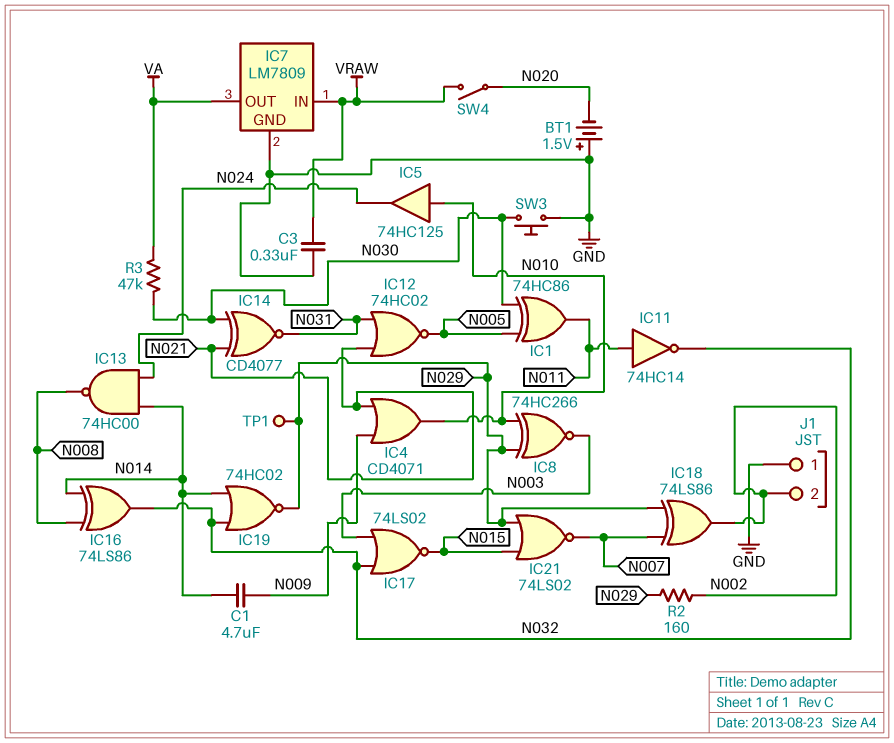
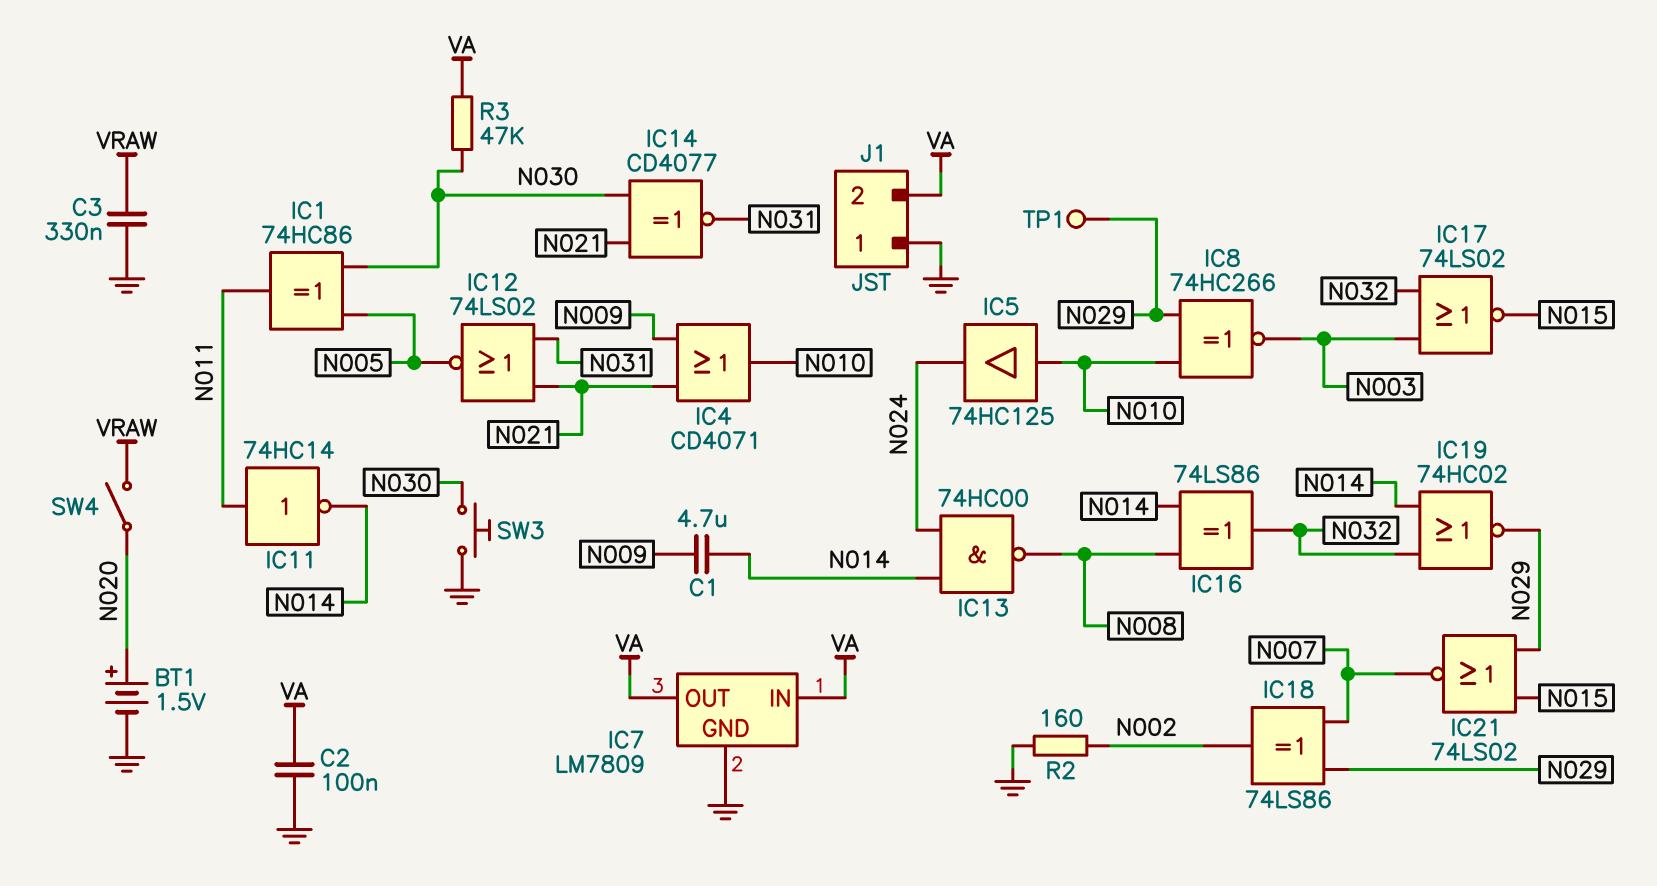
BT1: 1.5V (plus GND, minus N020) -> 1.5V (plus N020, minus GND)
C2: none -> 100nF (GND, VA)
IC7 pin IN: VRAW -> VA
IC11: NOT 74HC14 (in N011, out N032) -> NOT 74HC14 (in N011, out N014)
IC12: NOR 74HC02 (in N021, in N031, out N005) -> NOR 74LS02 (in N021, in N031, out N005)
J1 pin 2: N002 -> VA
R2: 160 (N002, N029) -> 160 (GND, N002)

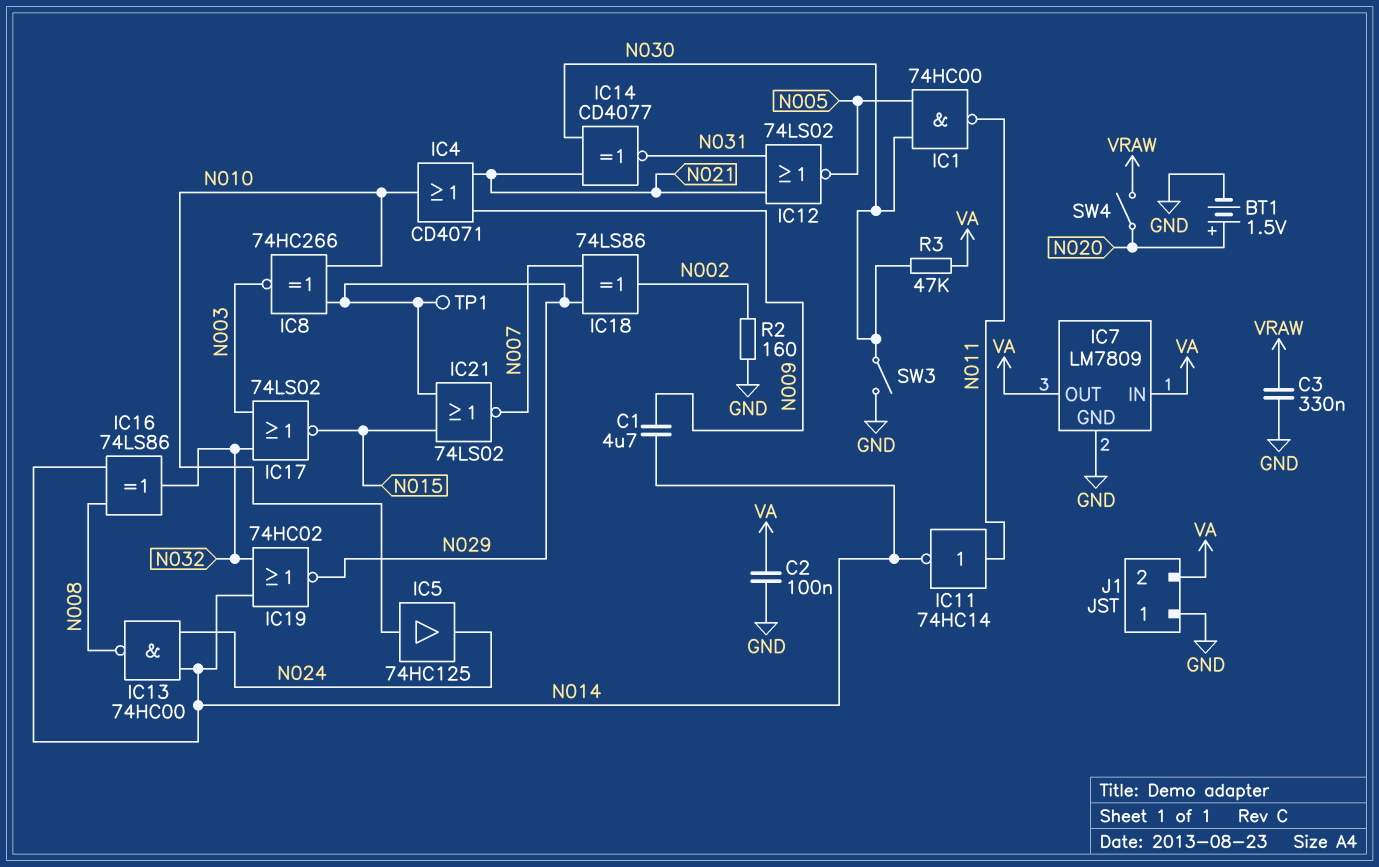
IC1: XOR 74HC86 (in N005, in N030, out N011) -> NAND 74HC00 (in N005, in N030, out N011)
SW3: button (GND, N030) -> switch (GND, N030)

